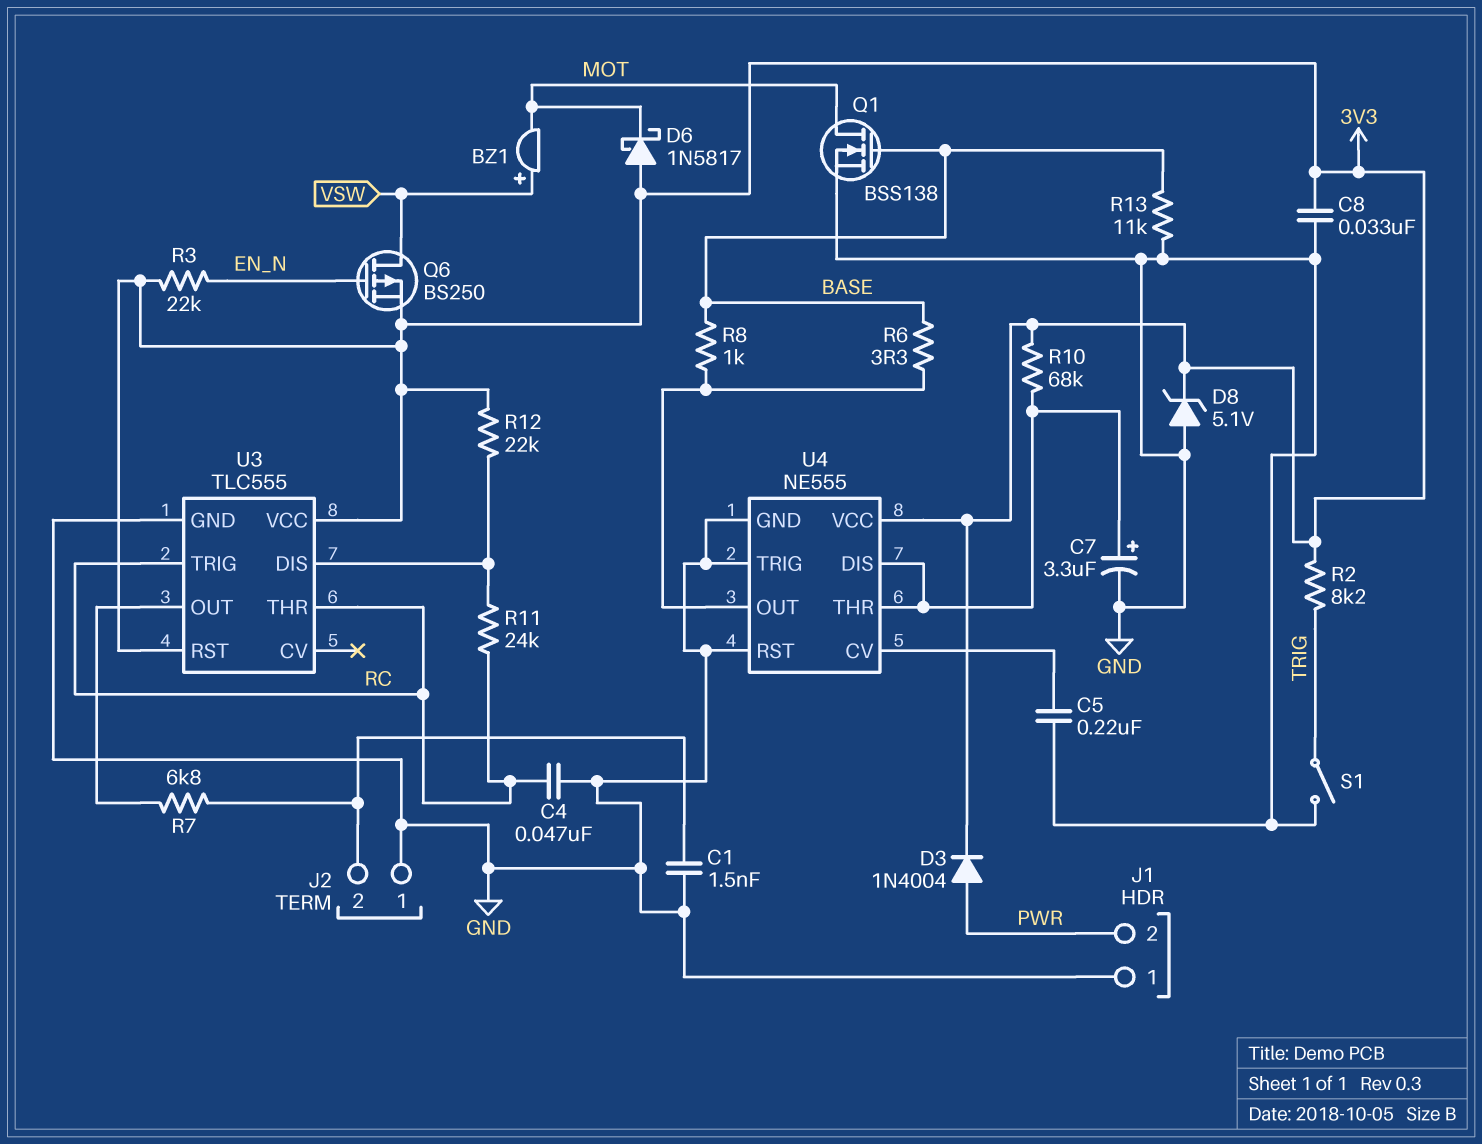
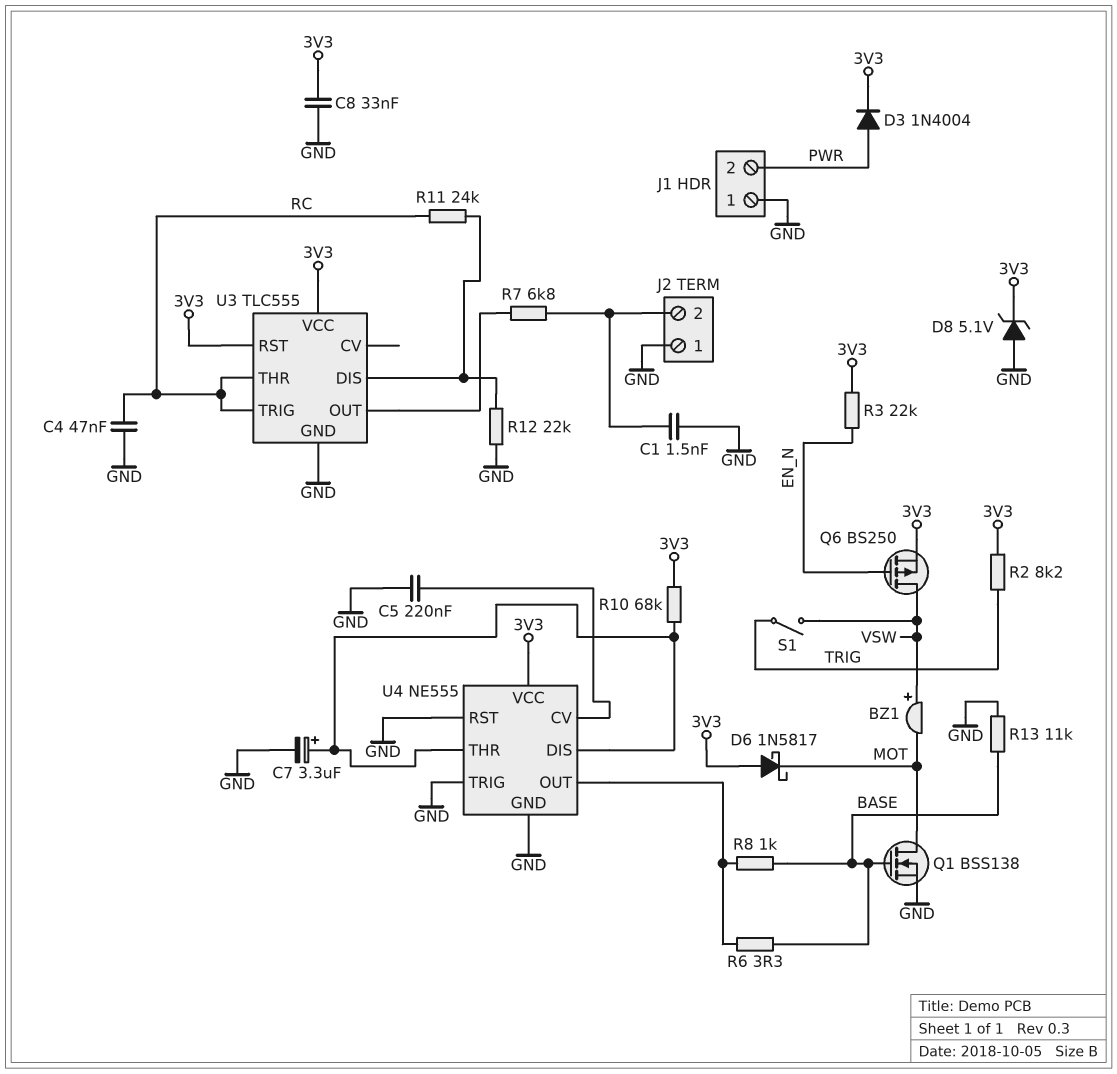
R12: 22k (3V3, U3/DIS) -> 22k (GND, U3/DIS)
S1: switch (GND, TRIG) -> switch (TRIG, VSW)

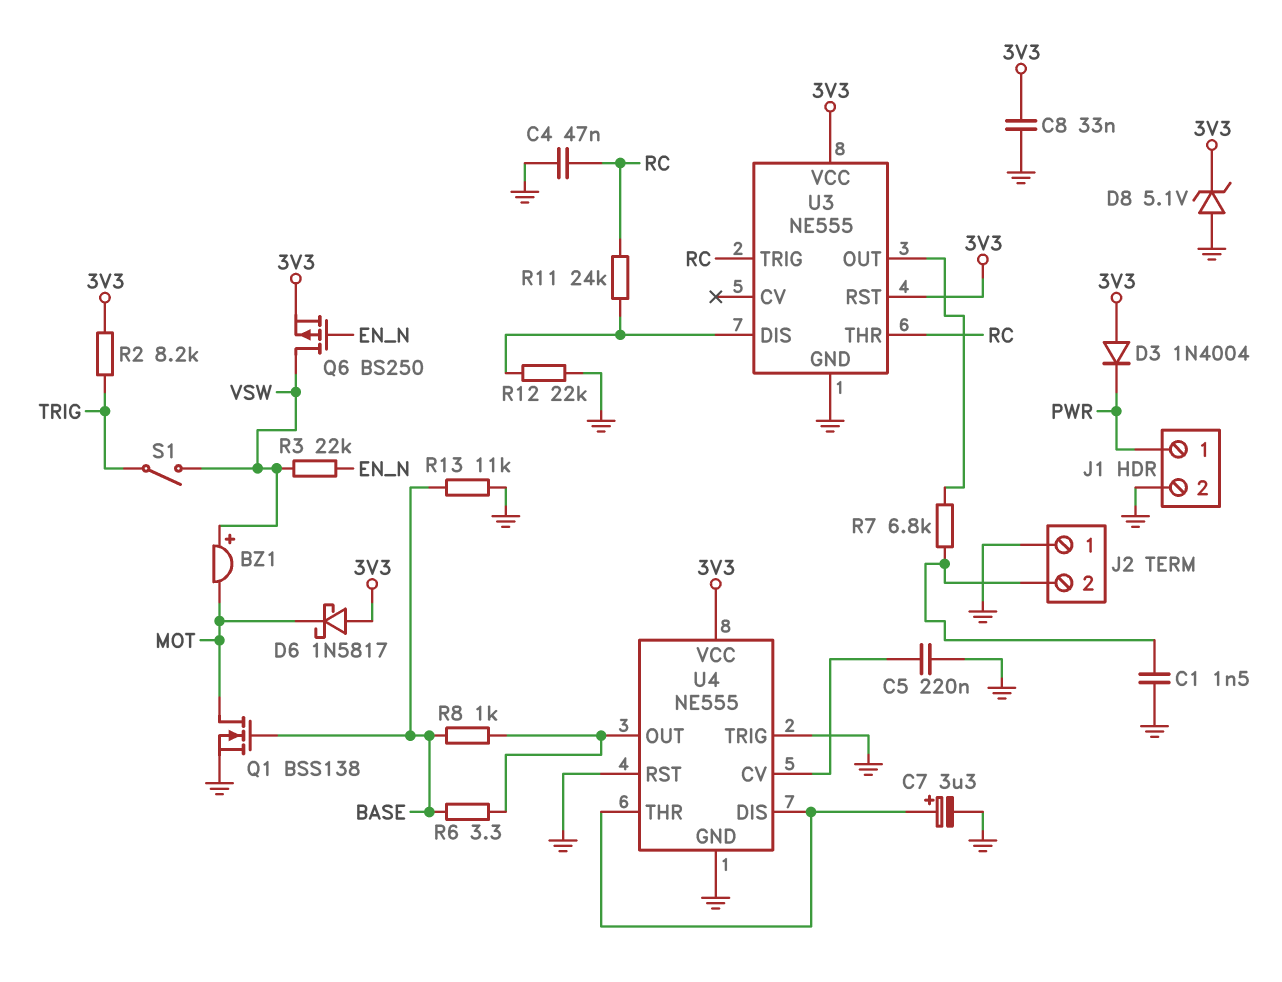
D3: diode 1N4004 (A PWR, K 3V3) -> diode 1N4004 (A 3V3, K PWR)
J1 pin 1: GND -> PWR
J1 pin 2: PWR -> GND
R3: 22k (3V3, EN_N) -> 22k (EN_N, VSW)
R10: 68k (3V3, U4/DIS) -> none
U3: TLC555 -> NE555

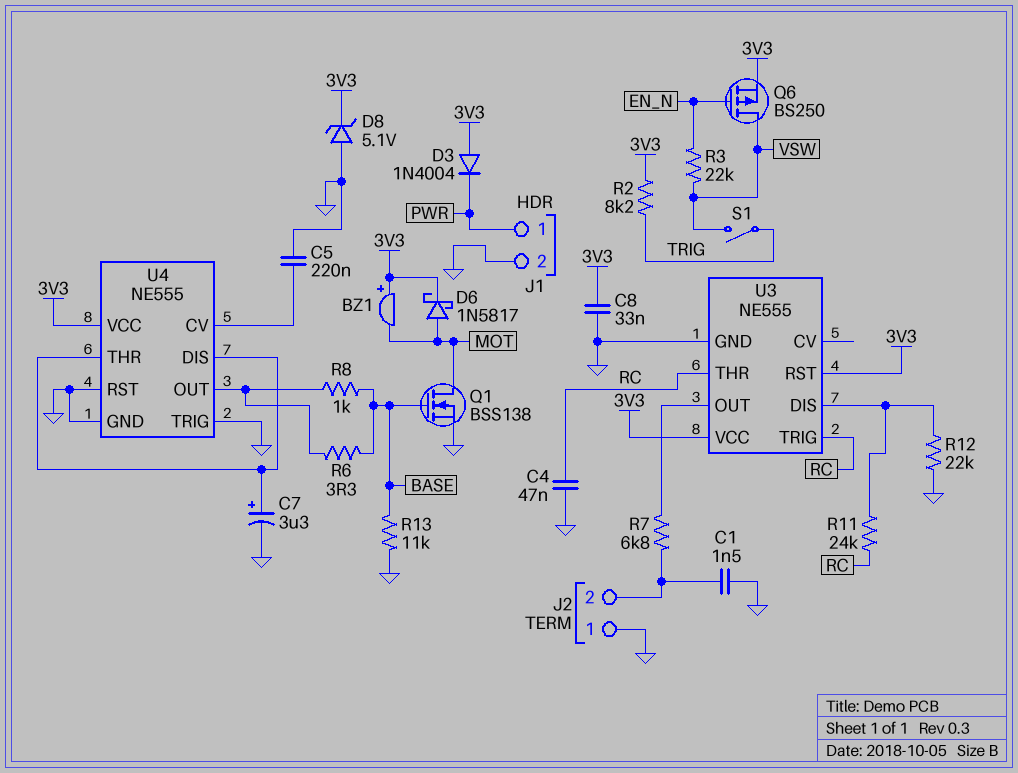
BZ1: buzzer (plus VSW, minus MOT) -> buzzer (plus 3V3, minus MOT)
D6: schottky 1N5817 (A 3V3, K MOT) -> schottky 1N5817 (A MOT, K 3V3)

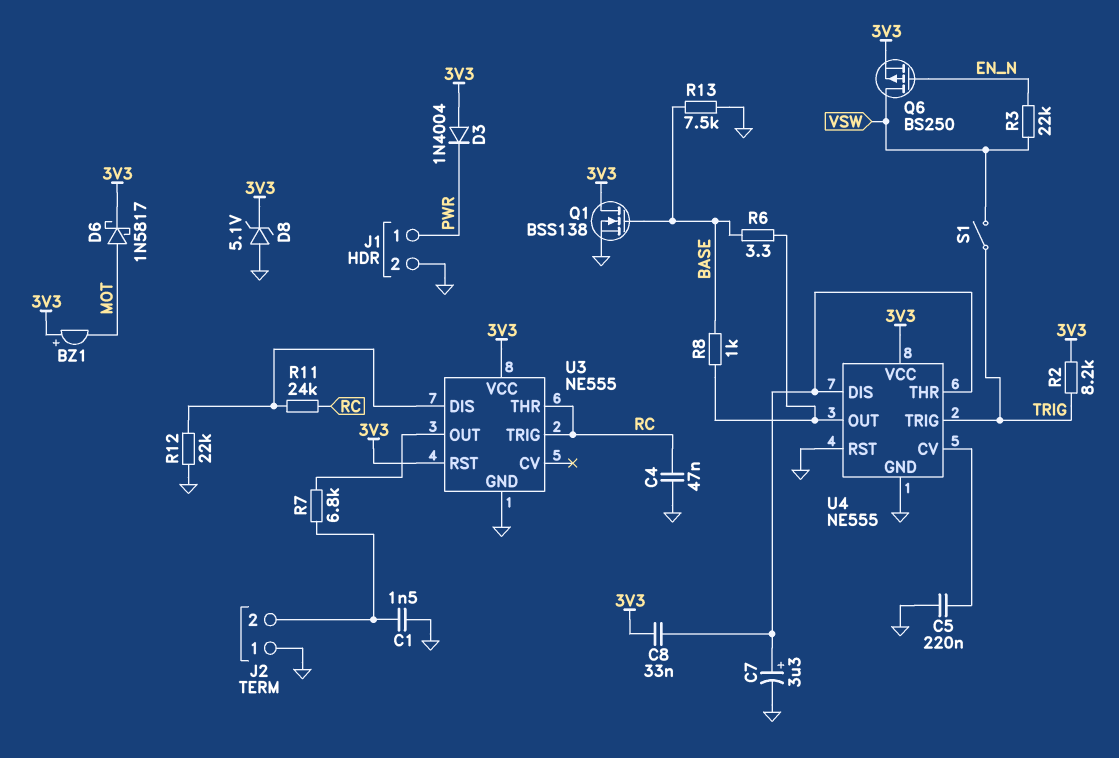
C8: 33nF (3V3, GND) -> 33nF (3V3, U4/DIS)
Q1: NMOS BSS138 (G BASE, D MOT, S GND) -> NMOS BSS138 (G BASE, D 3V3, S GND)
R13: 11k (BASE, GND) -> 7.5k (BASE, GND)
U4 pin TRIG: GND -> TRIG

